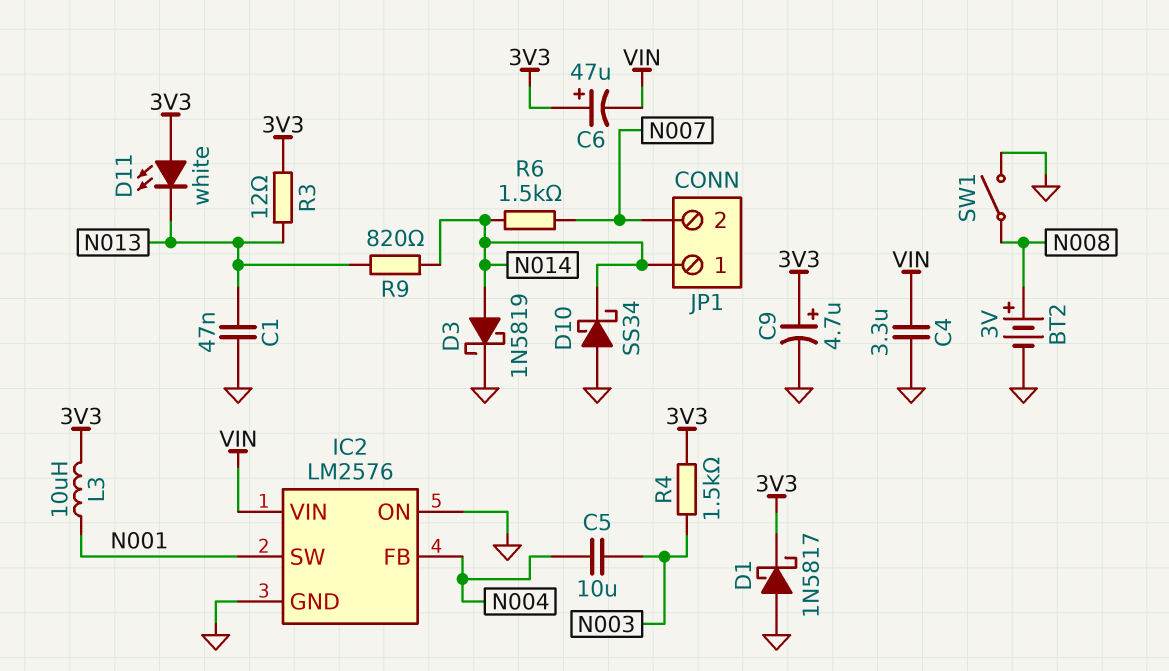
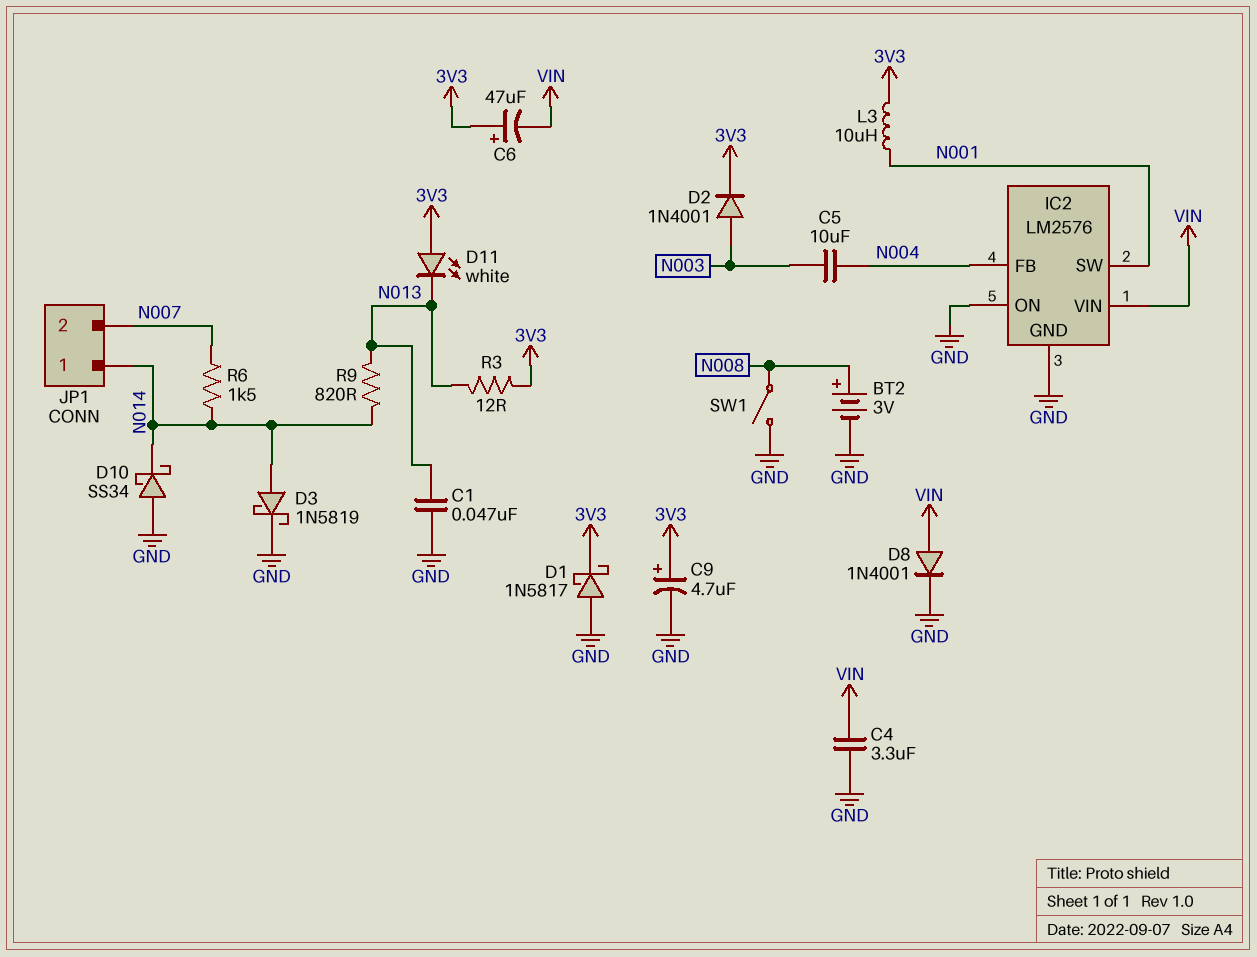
D2: none -> diode 1N4001 (A N003, K 3V3)
D8: none -> diode 1N4001 (A VIN, K GND)
R4: 1.5k (3V3, N003) -> none

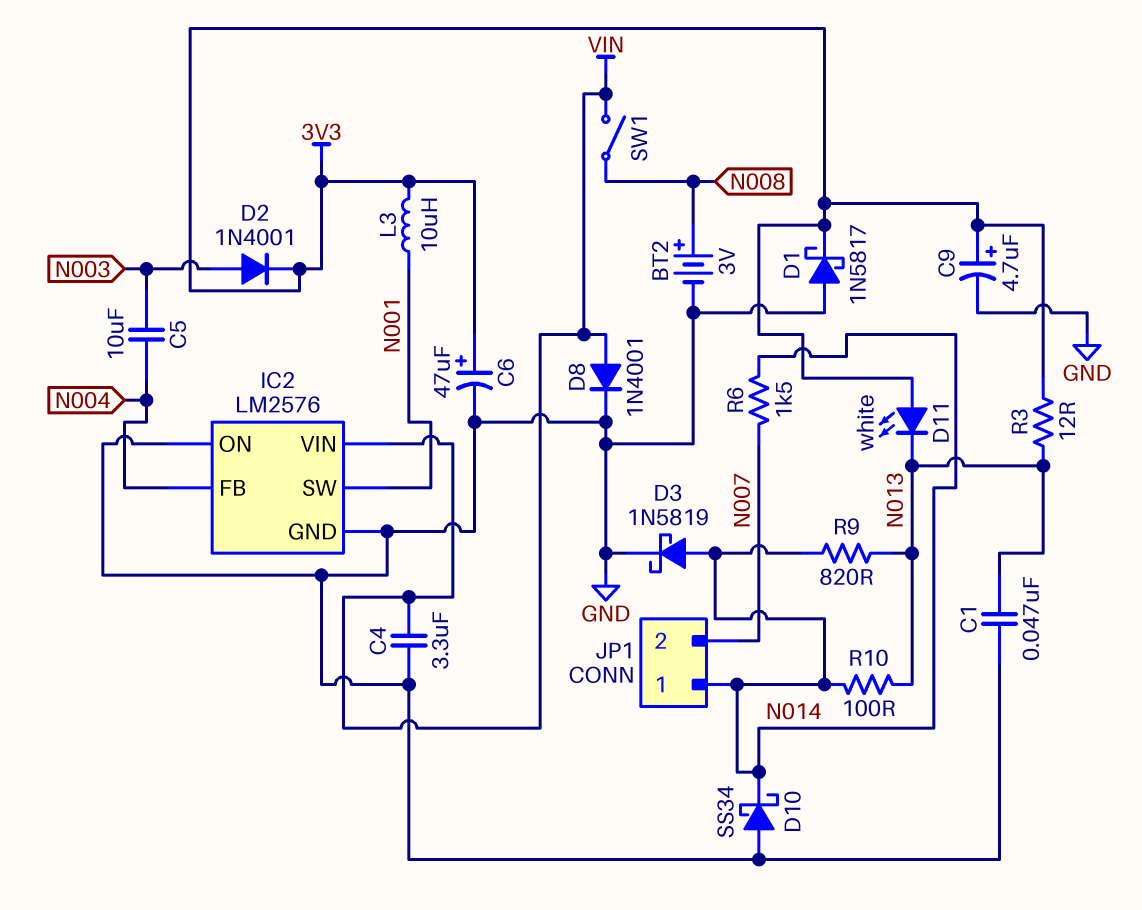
C6: 47uF (plus 3V3, minus VIN) -> 47uF (plus 3V3, minus GND)
R10: none -> 100 (N013, N014)
SW1: switch (GND, N008) -> switch (N008, VIN)

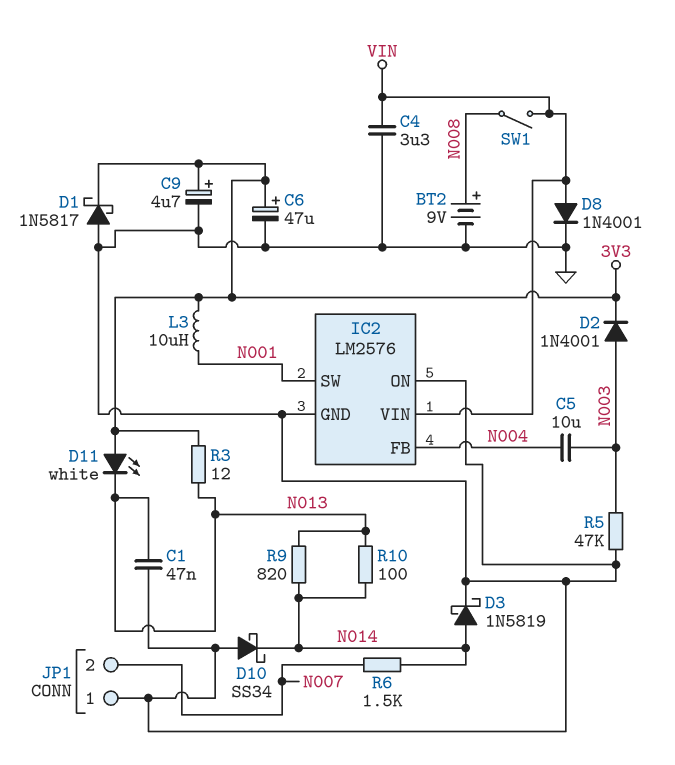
BT2: 3V (plus N008, minus GND) -> 9V (plus N008, minus GND)
JP1 pin 1: N014 -> GND
R5: none -> 47k (GND, N003)

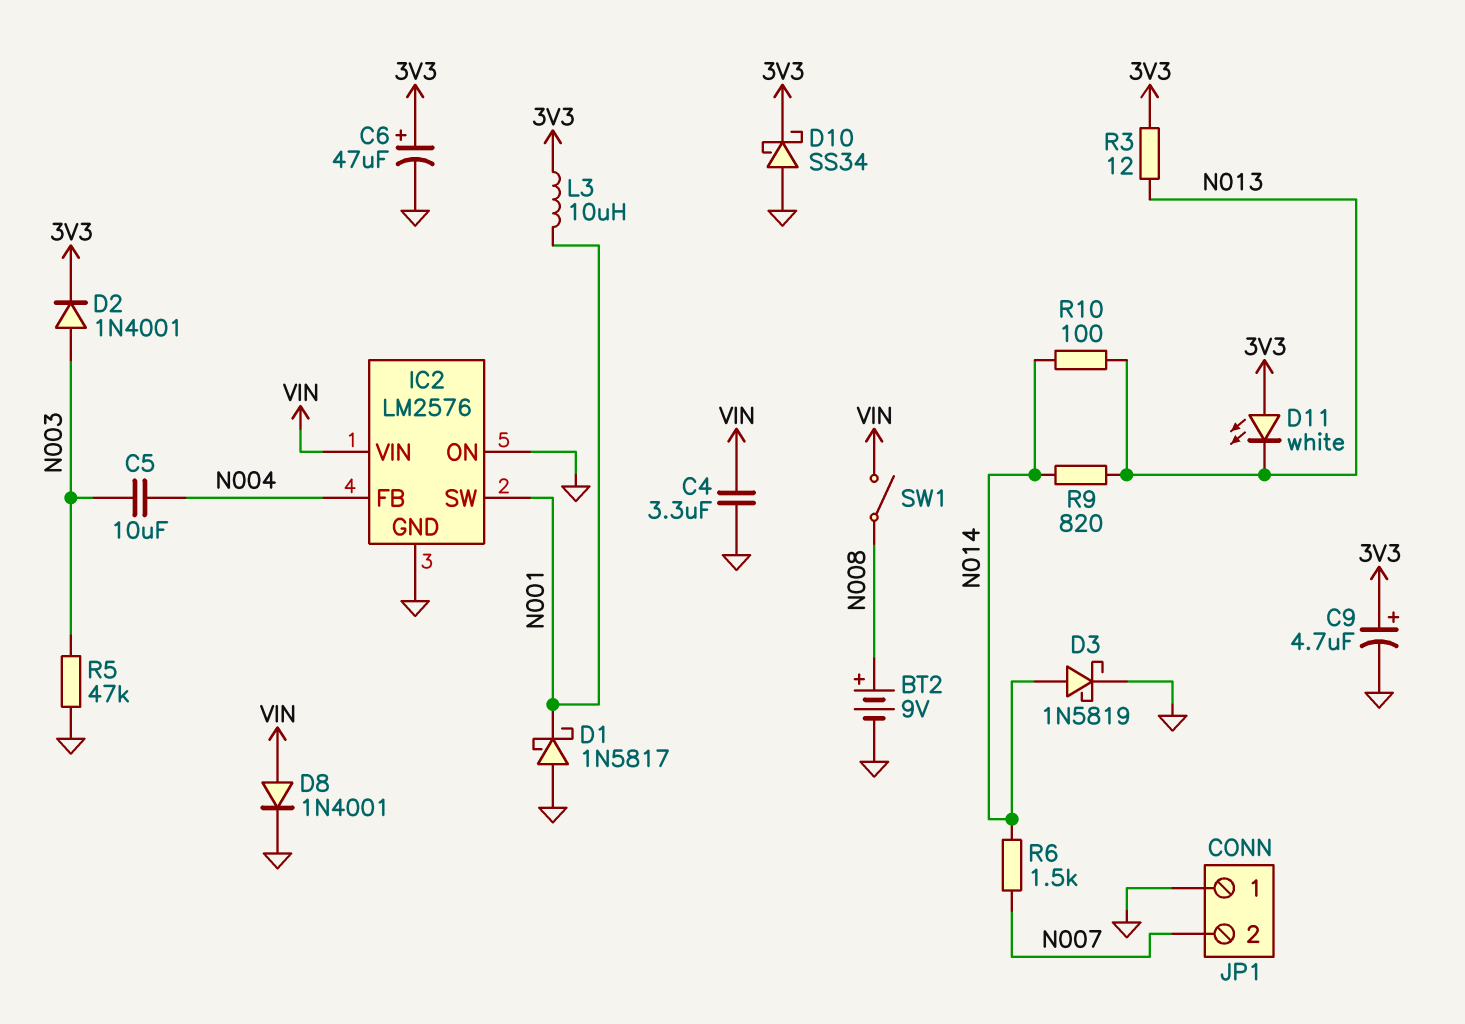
C1: 47nF (GND, N013) -> none
D1: schottky 1N5817 (A GND, K 3V3) -> schottky 1N5817 (A GND, K N001)
D10: schottky SS34 (A GND, K N014) -> schottky SS34 (A GND, K 3V3)

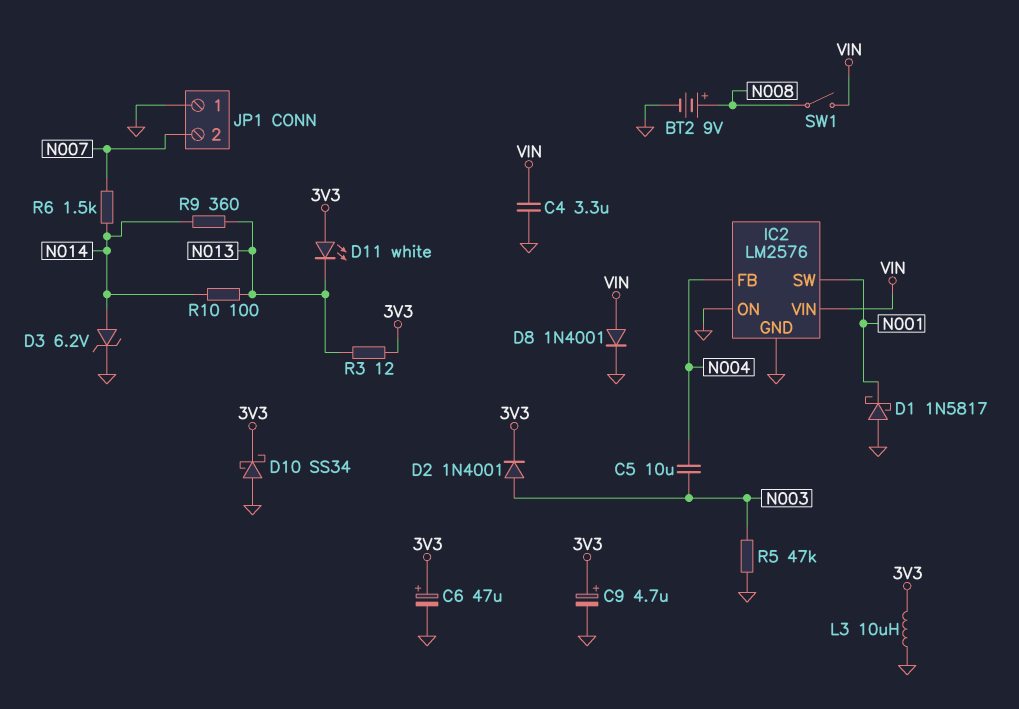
D3: schottky 1N5819 (A N014, K GND) -> zener 6.2V (A N014, K GND)
L3: 10uH (3V3, N001) -> 10uH (3V3, GND)
R9: 820 (N013, N014) -> 360 (N013, N014)

